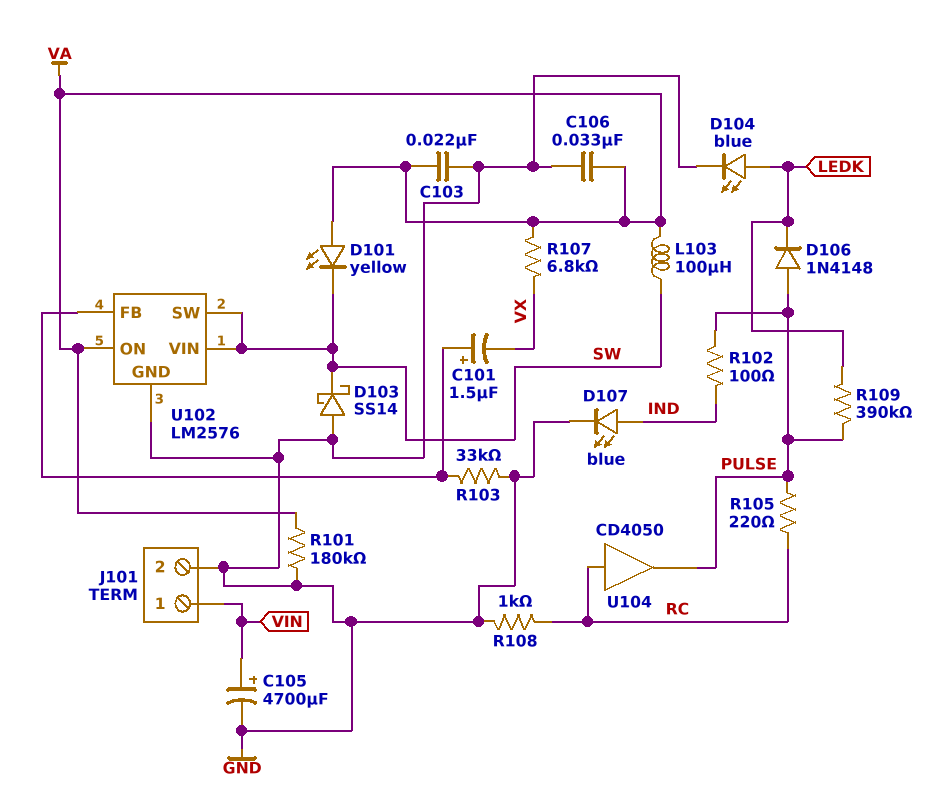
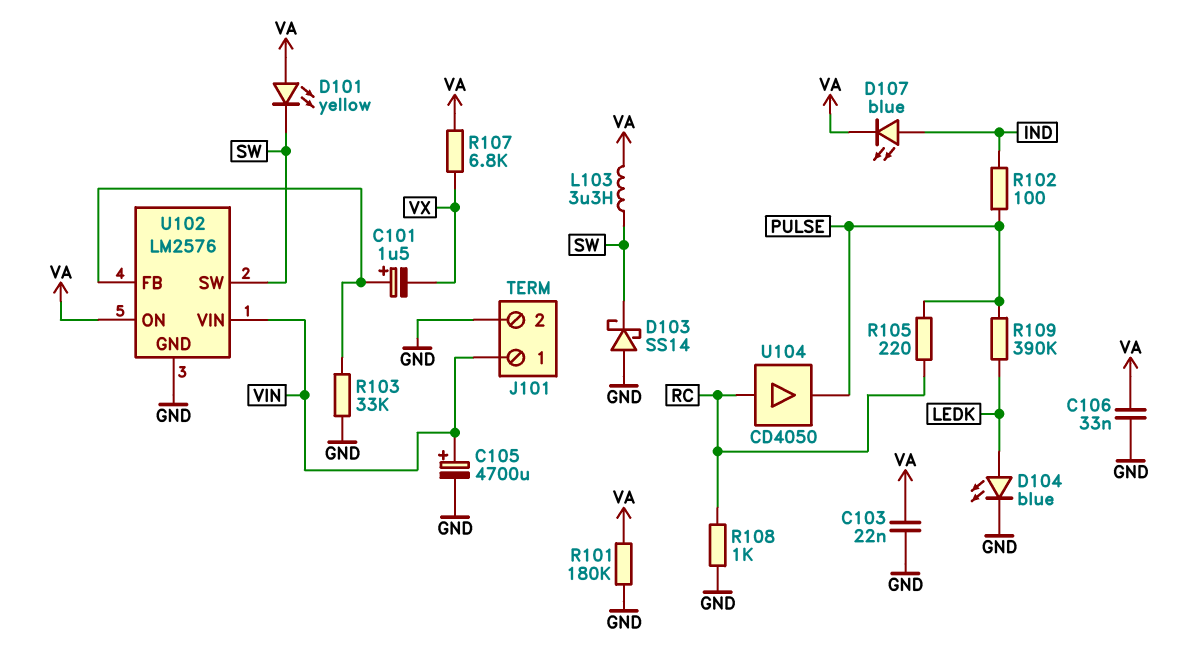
D106: diode 1N4148 (A PULSE, K LEDK) -> none
D107: LED blue (A IND, K GND) -> LED blue (A IND, K VA)
L103: 100uH (SW, VA) -> 3.3uH (SW, VA)
U102 pin VIN: SW -> VIN

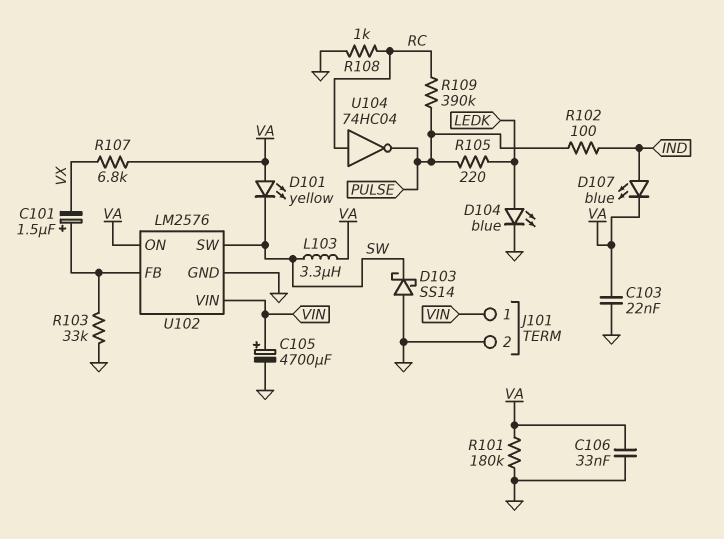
R105: 220 (PULSE, RC) -> 220 (LEDK, PULSE)
R109: 390k (LEDK, PULSE) -> 390k (PULSE, RC)
U104: buffer CD4050 (in RC, out PULSE) -> NOT 74HC04 (in RC, out PULSE)

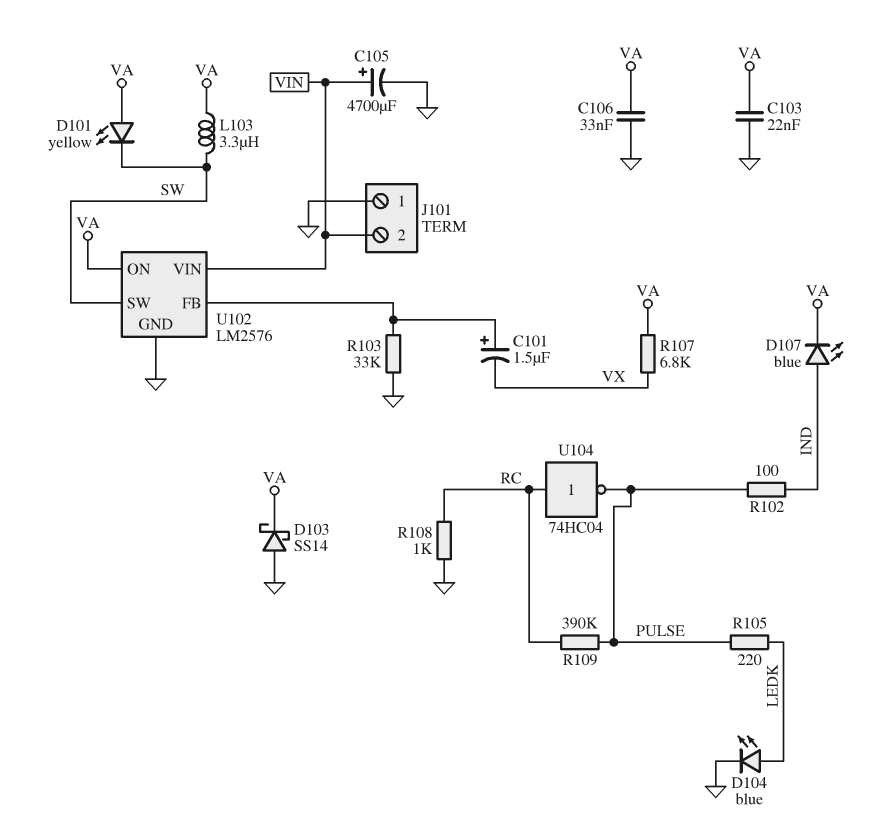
D103: schottky SS14 (A GND, K SW) -> schottky SS14 (A GND, K VA)
J101 pin 1: VIN -> GND
J101 pin 2: GND -> VIN
R101: 180k (GND, VA) -> none

